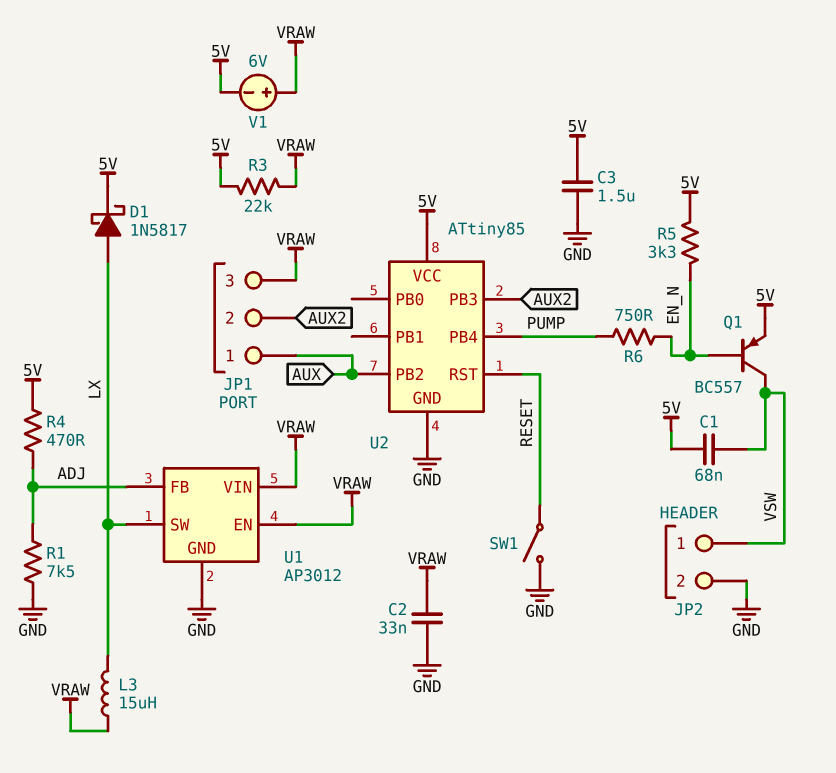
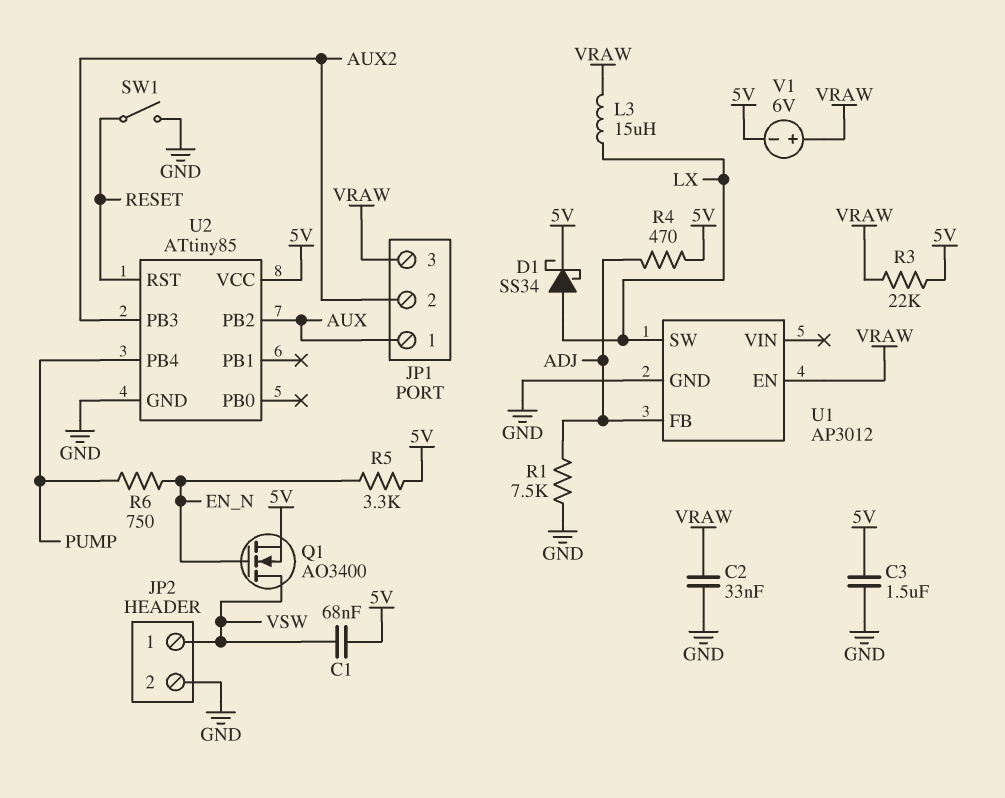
D1: schottky 1N5817 (A LX, K 5V) -> schottky SS34 (A LX, K 5V)
Q1: PNP BC557 (B EN_N, C VSW, E 5V) -> NMOS AO3400 (G EN_N, D VSW, S 5V)
U1 pin VIN: VRAW -> none

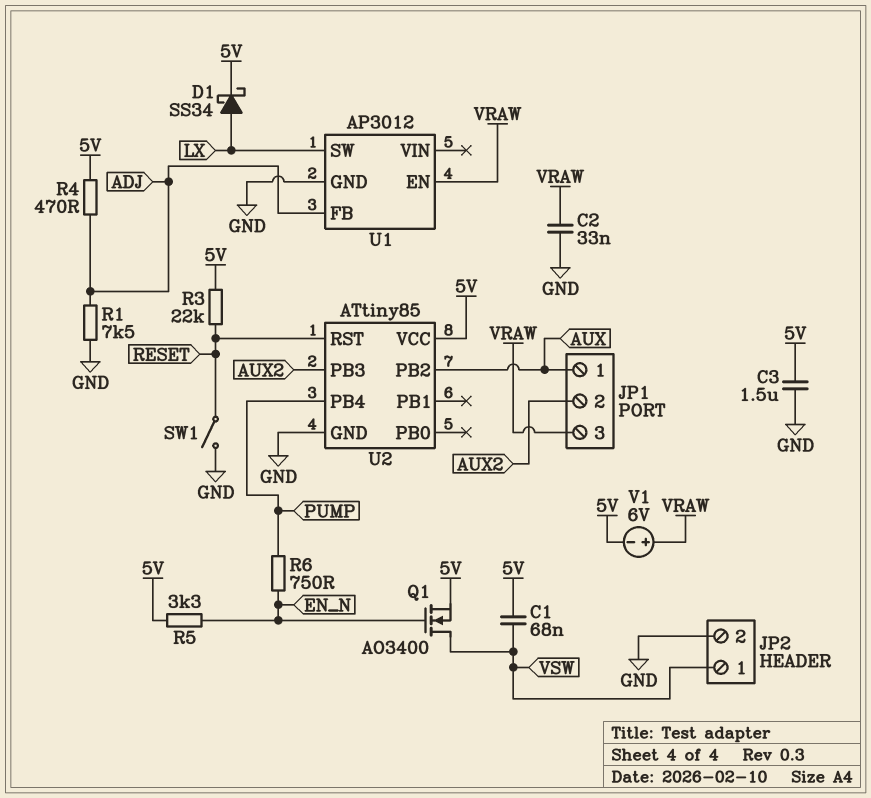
L3: 15uH (LX, VRAW) -> none
R3: 22k (5V, VRAW) -> 22k (5V, RESET)

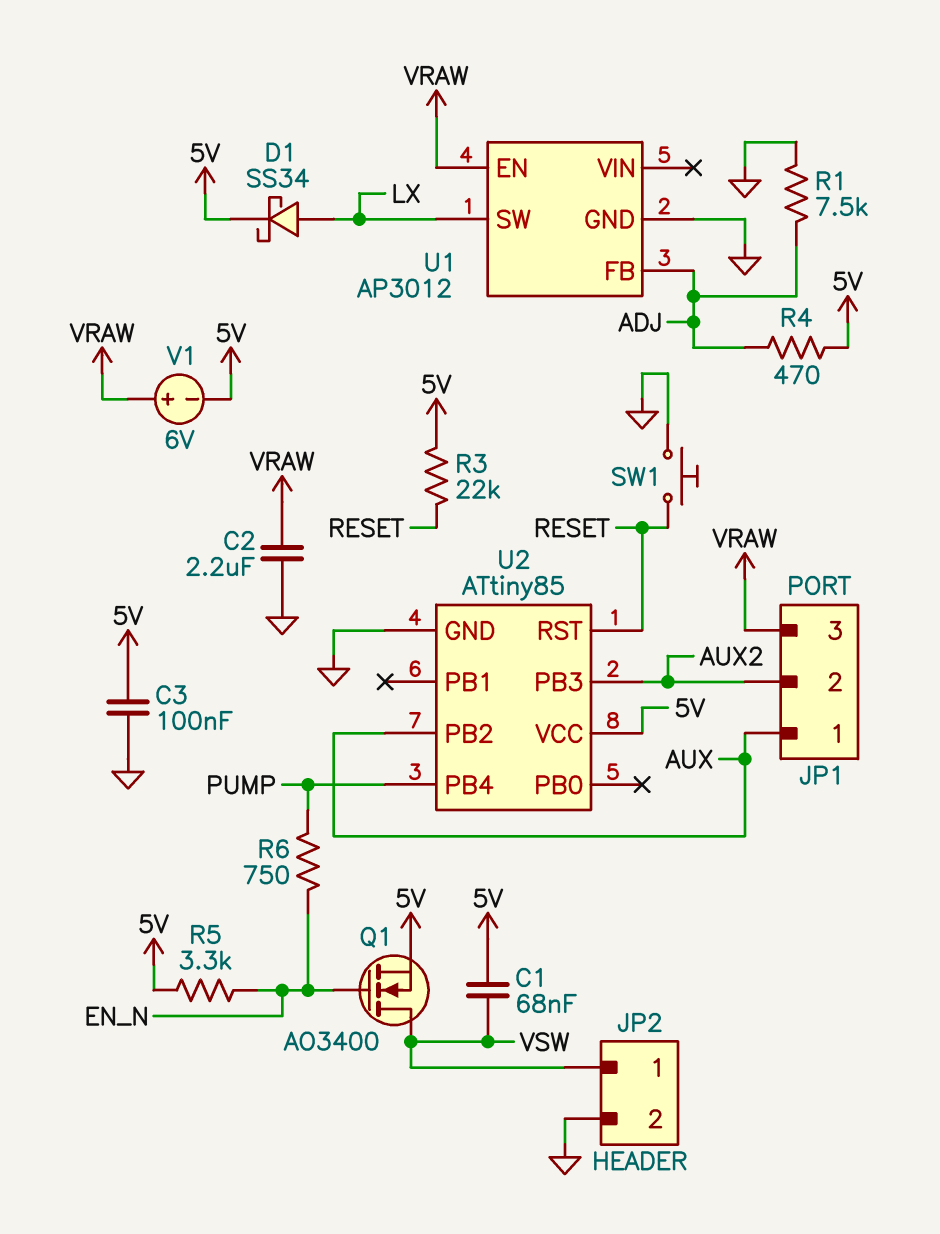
C2: 33nF (GND, VRAW) -> 2.2uF (GND, VRAW)
C3: 1.5uF (5V, GND) -> 100nF (5V, GND)
SW1: switch (GND, RESET) -> button (GND, RESET)

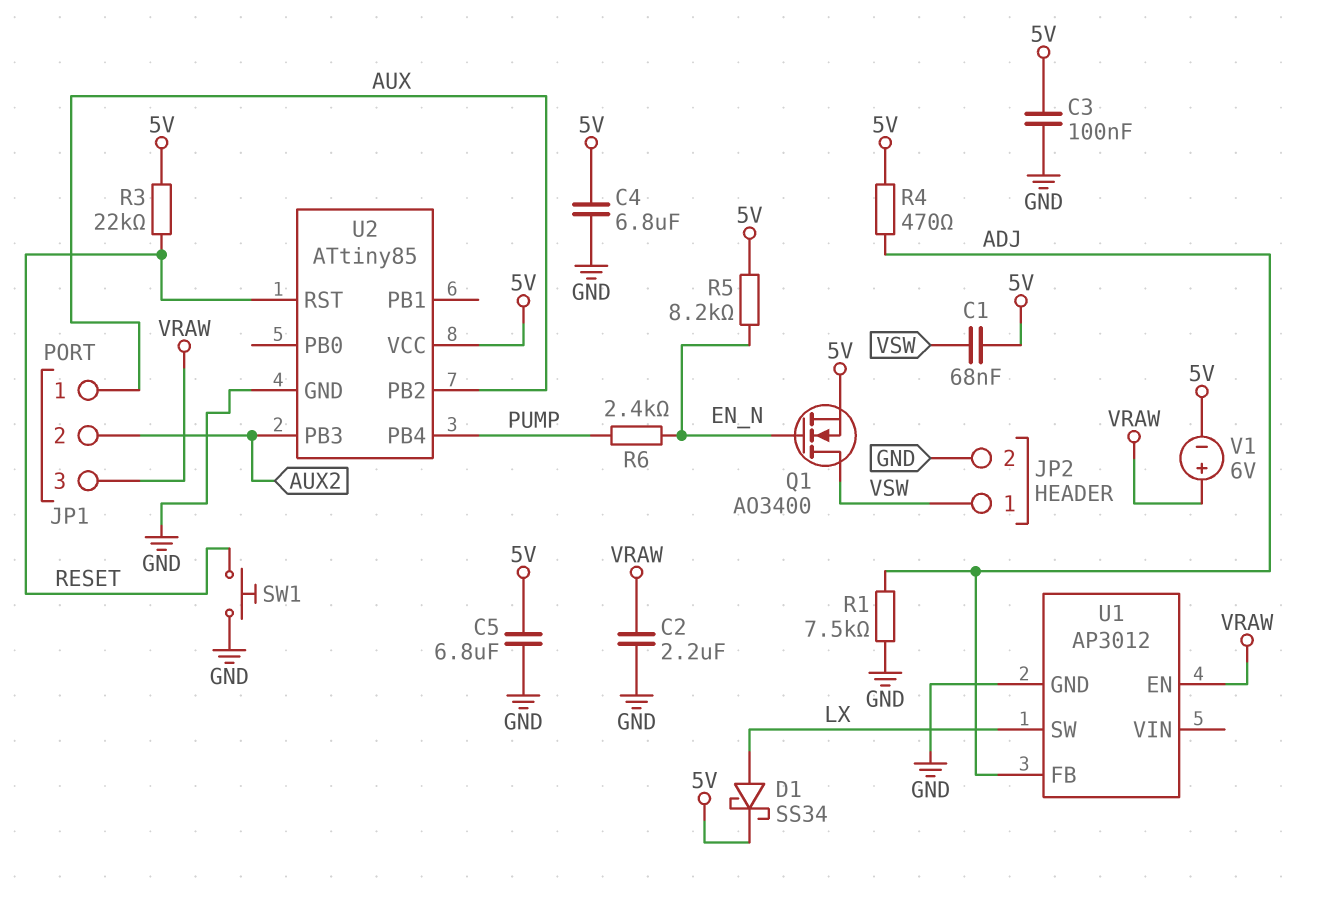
C4: none -> 6.8uF (5V, GND)
C5: none -> 6.8uF (5V, GND)
R5: 3.3k (5V, EN_N) -> 8.2k (5V, EN_N)
R6: 750 (EN_N, PUMP) -> 2.4k (EN_N, PUMP)

